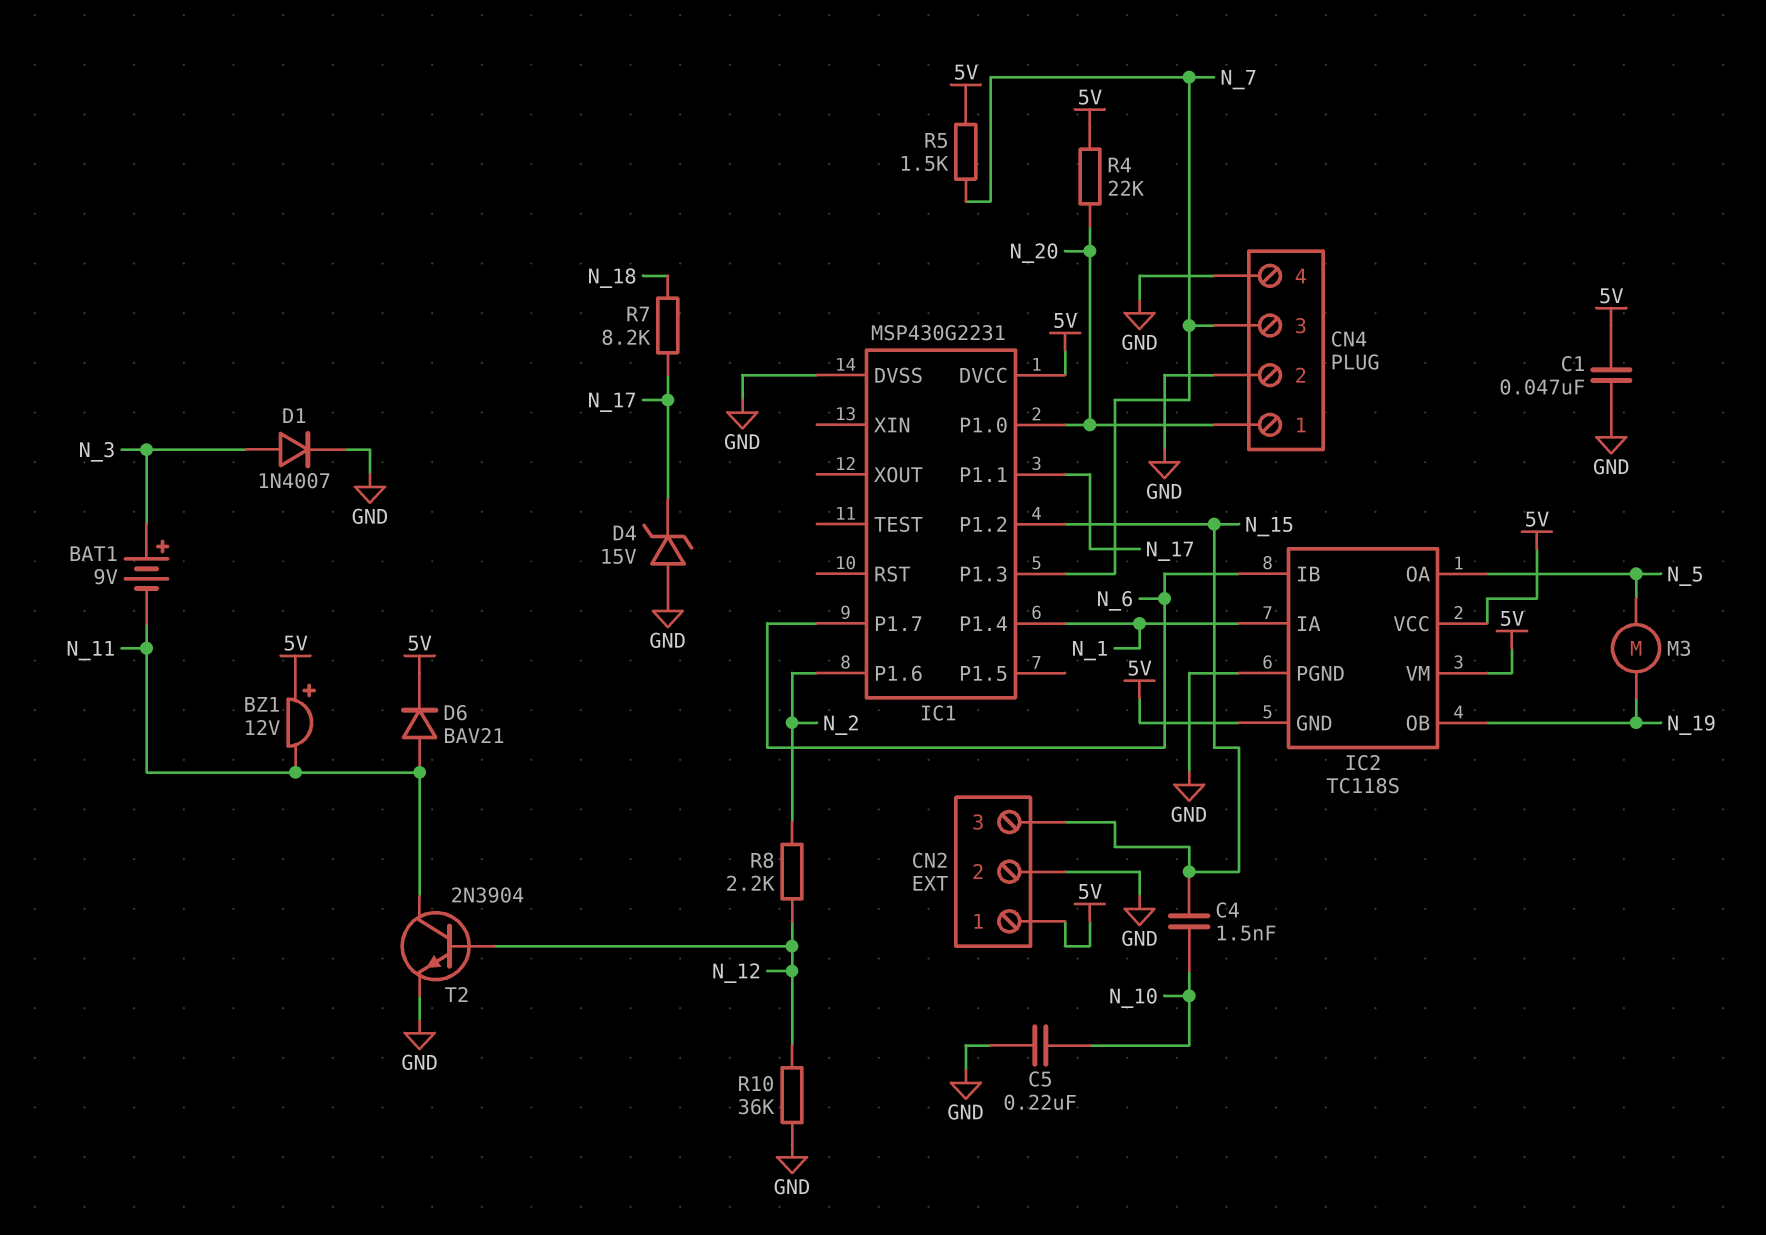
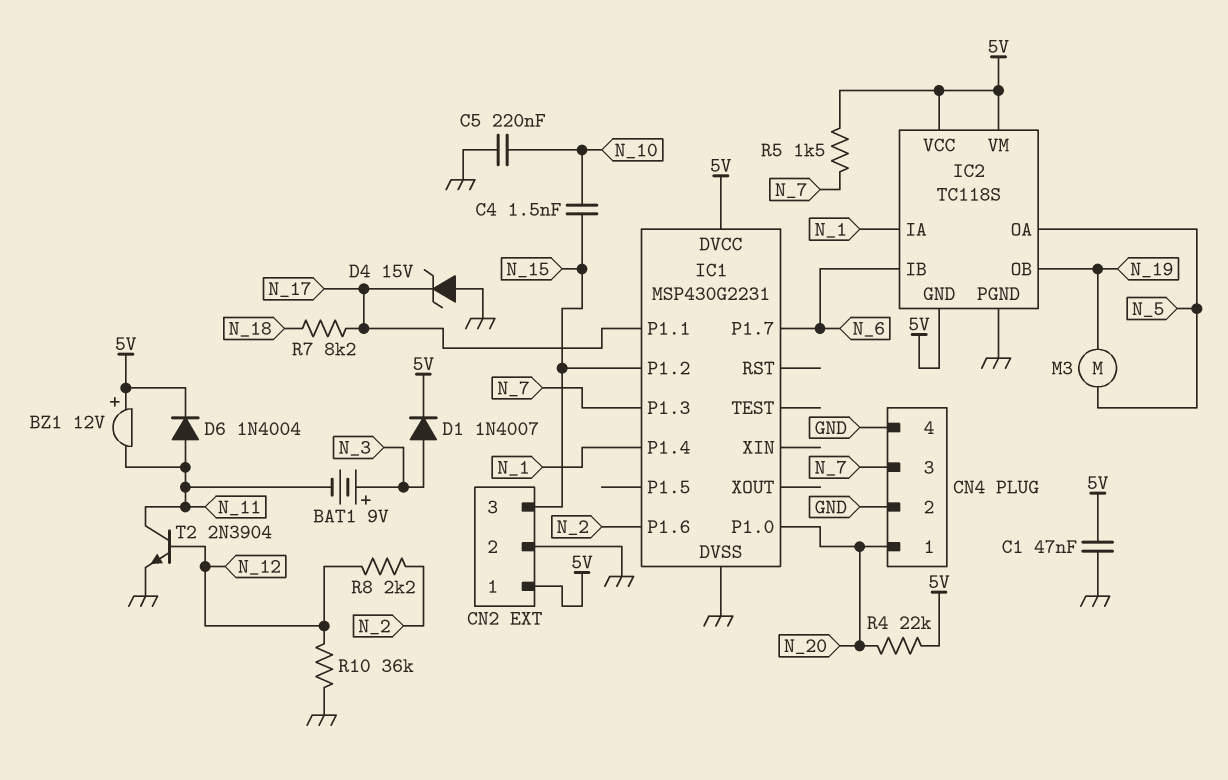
D1: diode 1N4007 (A N_3, K GND) -> diode 1N4007 (A N_3, K 5V)
D6: diode BAV21 (A N_11, K 5V) -> diode 1N4004 (A N_11, K 5V)

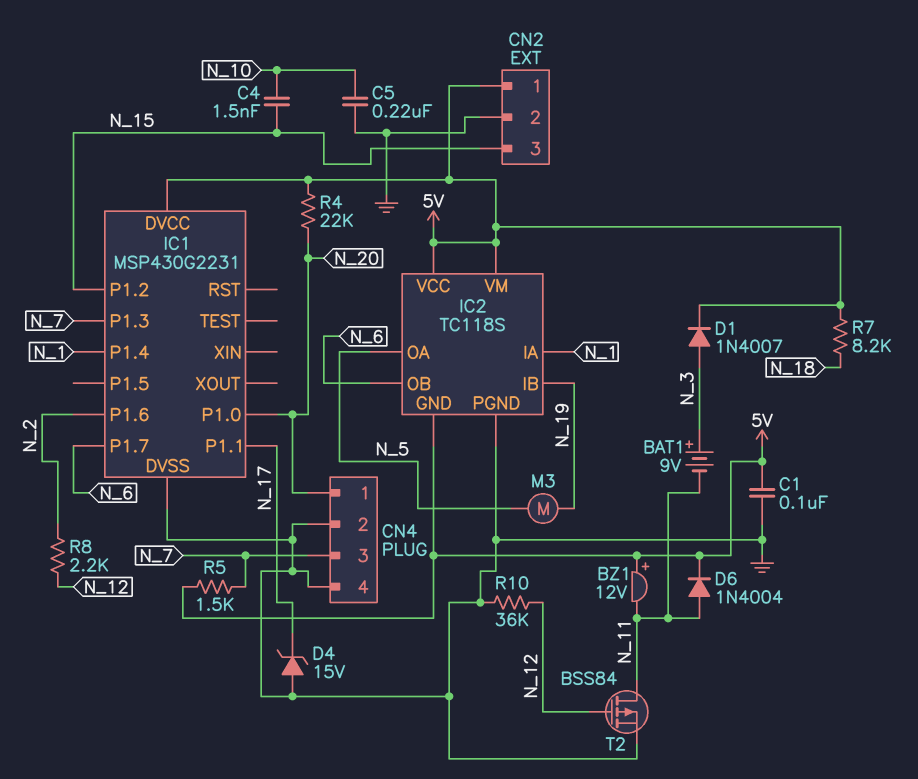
C1: 47nF (5V, GND) -> 100nF (5V, GND)
IC2 pin IB: N_6 -> N_19
IC2 pin OB: N_19 -> N_6
R7: 8.2k (N_17, N_18) -> 8.2k (5V, N_18)
T2: NPN 2N3904 (B N_12, C N_11, E GND) -> PMOS BSS84 (G N_12, D N_11, S GND)

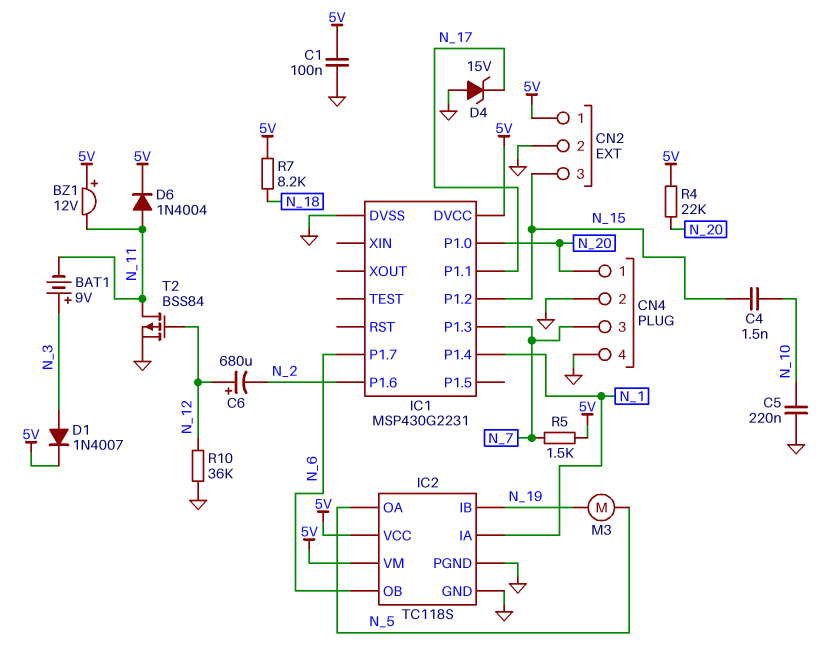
C6: none -> 680uF (plus N_12, minus N_2)
IC2 pin GND: 5V -> GND
R8: 2.2k (N_2, N_12) -> none

